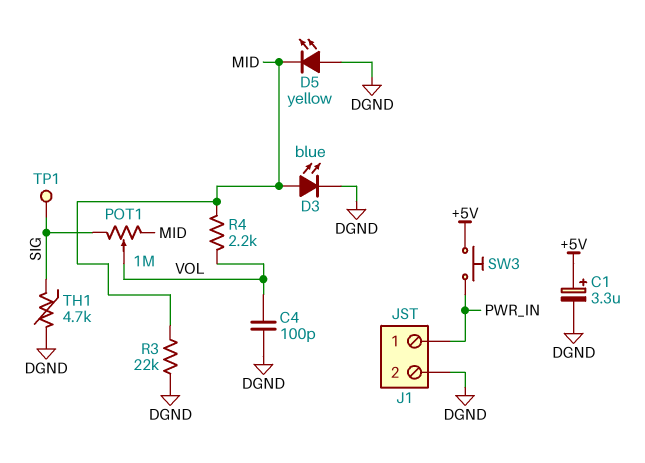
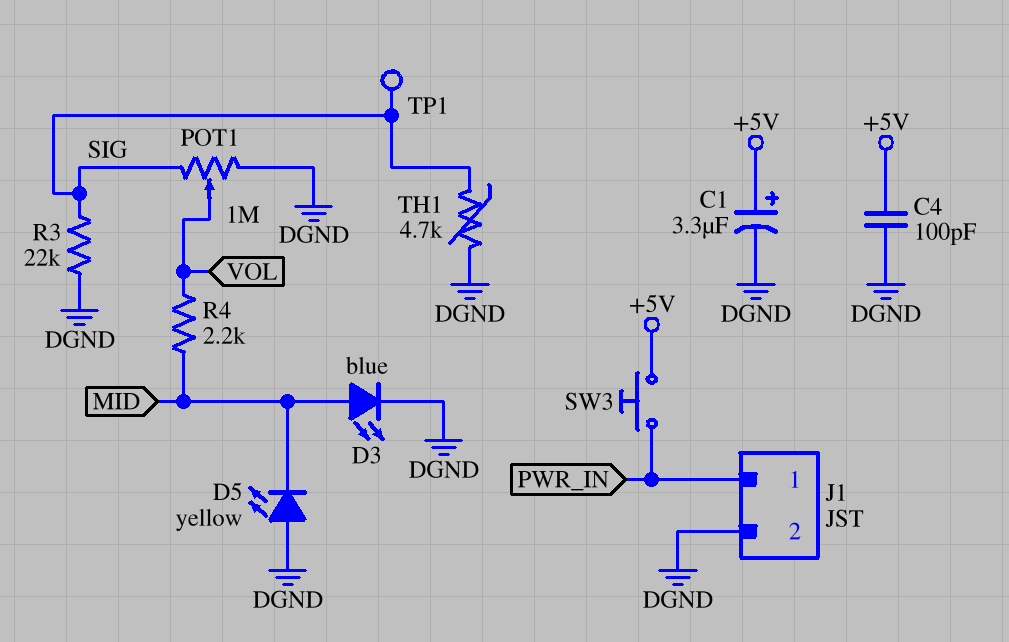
C4: 100pF (DGND, VOL) -> 100pF (+5V, DGND)
POT1: 1M (MID, SIG, wiper VOL) -> 1M (DGND, SIG, wiper VOL)
R3: 22k (DGND, MID) -> 22k (DGND, SIG)

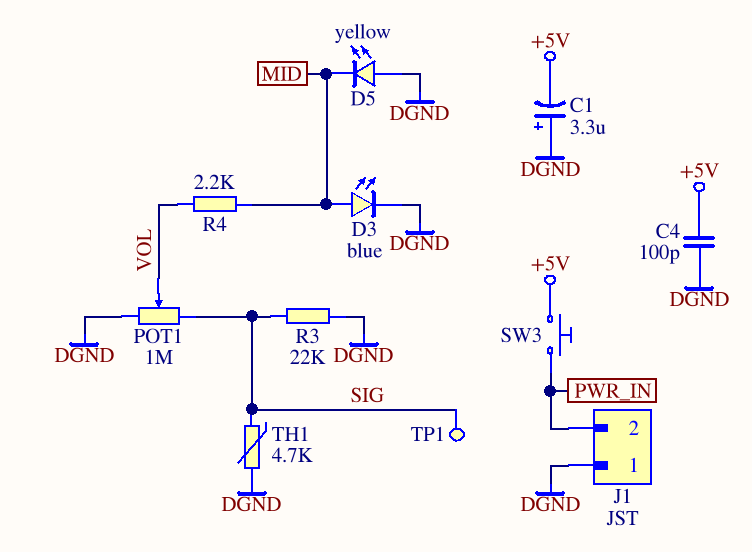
C1: 3.3uF (plus +5V, minus DGND) -> 3.3uF (plus DGND, minus +5V)
J1 pin 1: PWR_IN -> DGND
J1 pin 2: DGND -> PWR_IN

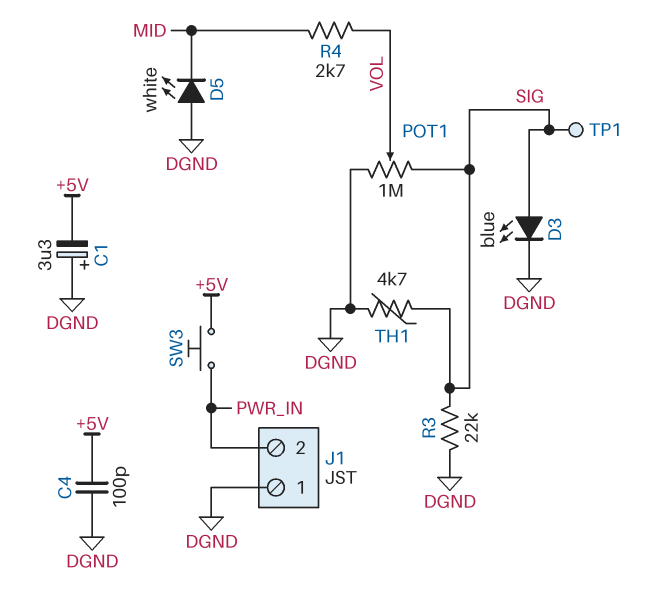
D3: LED blue (A MID, K DGND) -> LED blue (A SIG, K DGND)
D5: LED yellow (A DGND, K MID) -> LED white (A DGND, K MID)
R4: 2.2k (MID, VOL) -> 2.7k (MID, VOL)

